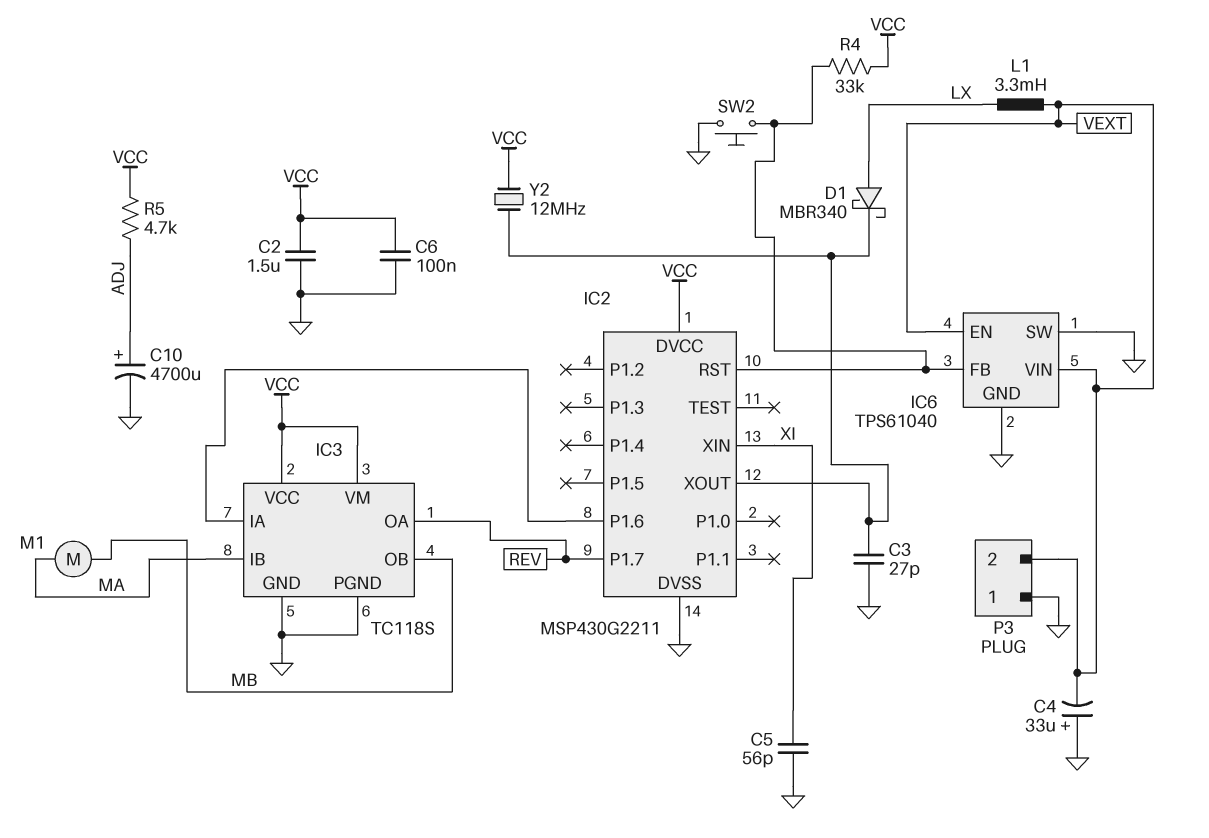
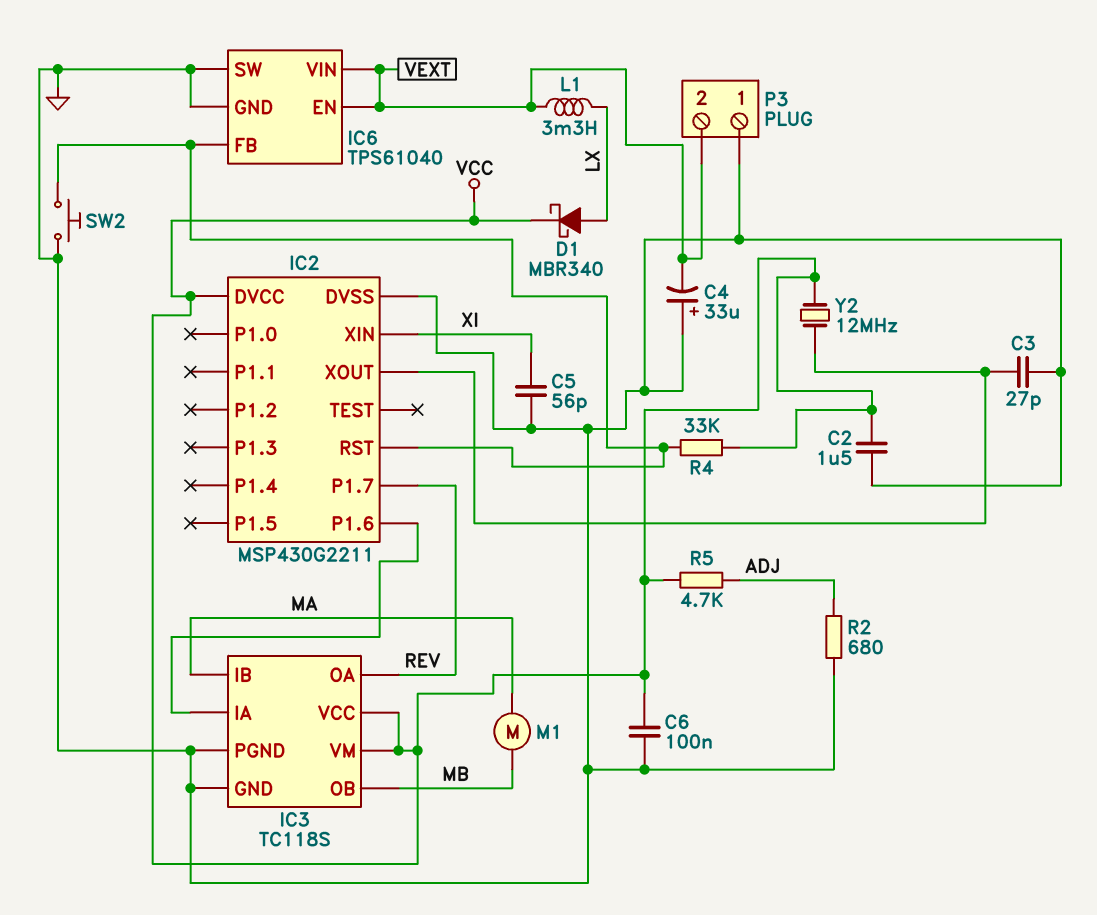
C10: 4700uF (plus ADJ, minus GND) -> none
D1: schottky MBR340 (A LX, K IC2/XOUT) -> schottky MBR340 (A LX, K VCC)
R2: none -> 680 (ADJ, GND)

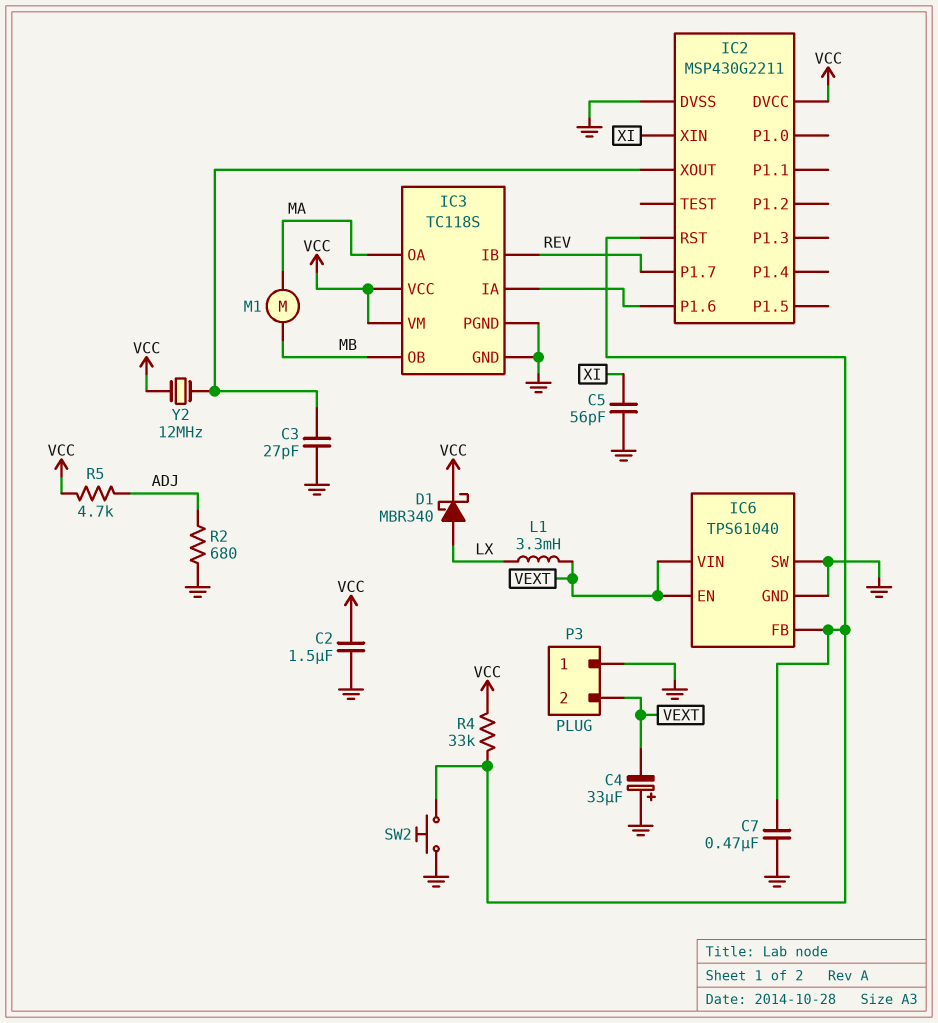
C6: 100nF (GND, VCC) -> none
C7: none -> 470nF (GND, IC2/RST)
IC3 pin IB: MA -> REV
IC3 pin OA: REV -> MA

